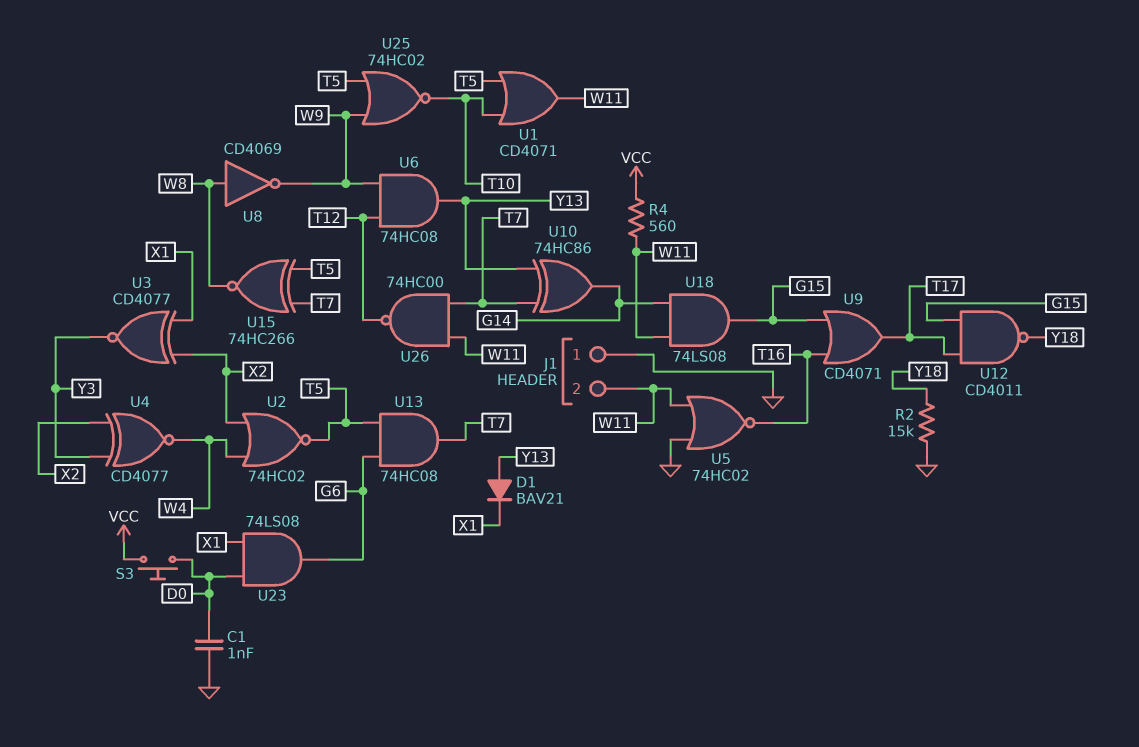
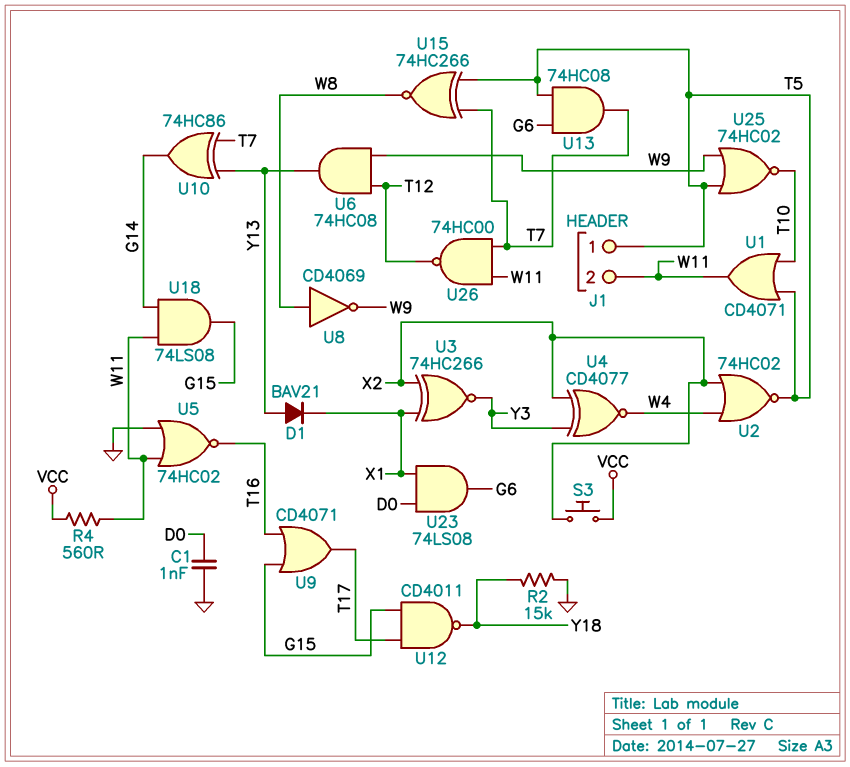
J1 pin 1: GND -> T5
S3: button (D0, VCC) -> button (VCC, X2)
U3: XNOR CD4077 (in X1, in X2, out Y3) -> XNOR 74HC266 (in X1, in X2, out Y3)

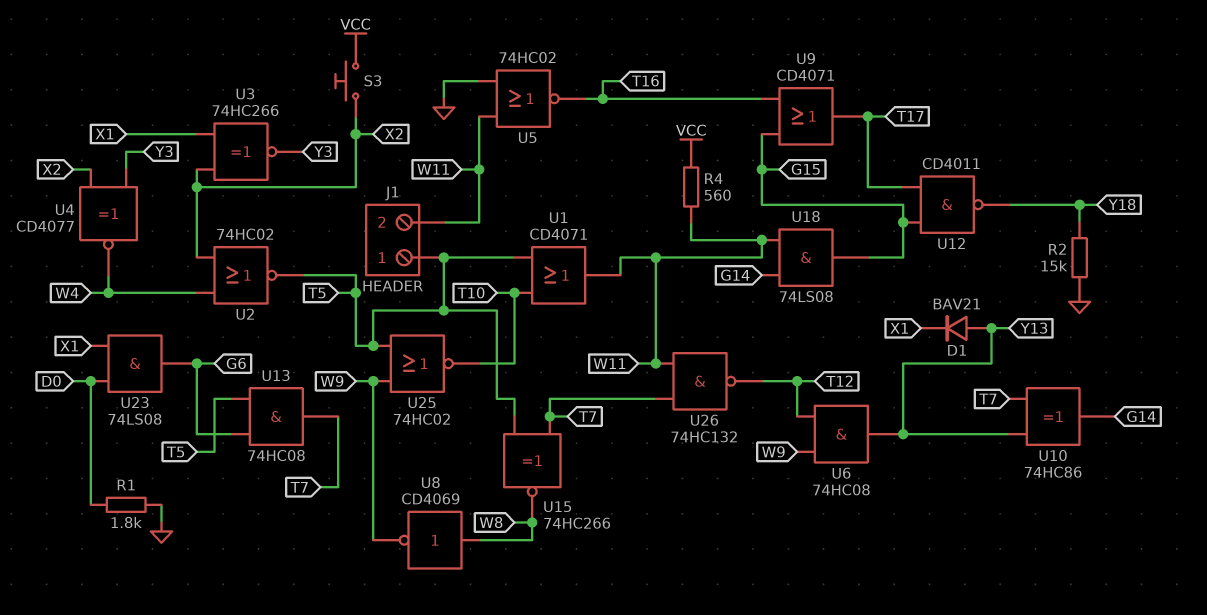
C1: 1nF (D0, GND) -> none
R1: none -> 1.8k (D0, GND)
U26: NAND 74HC00 (in T7, in W11, out T12) -> NAND 74HC132 (in T7, in W11, out T12)

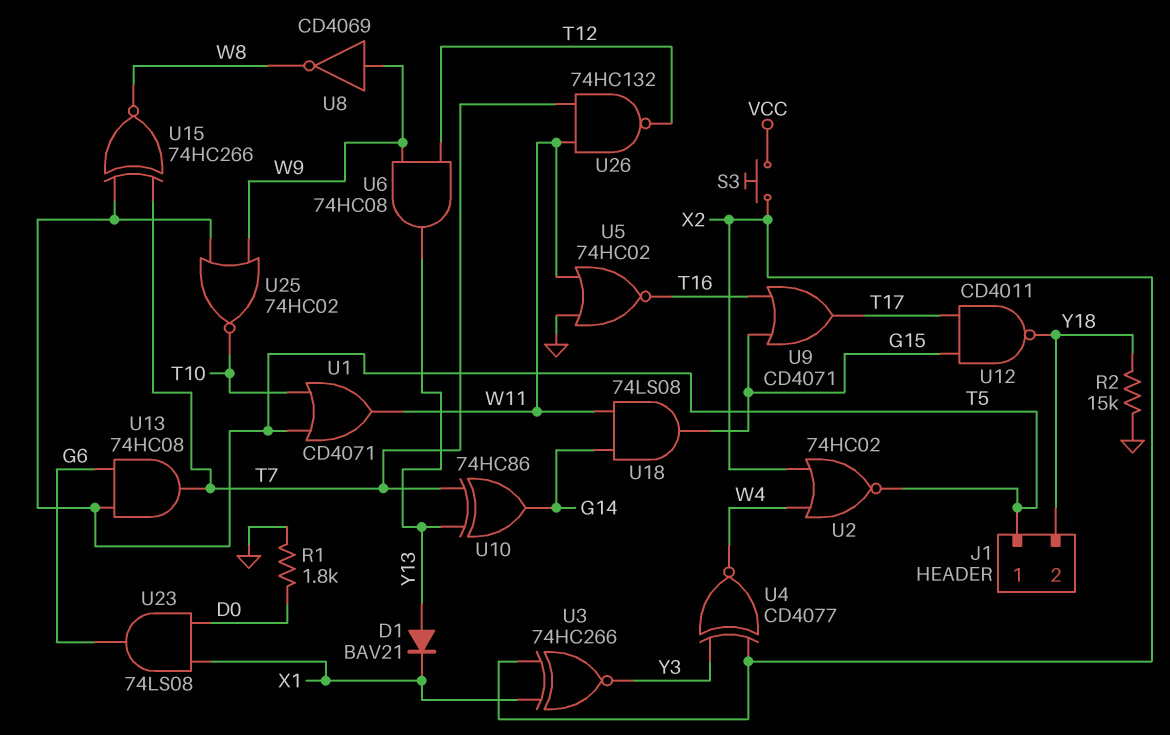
J1 pin 2: W11 -> Y18
R4: 560 (VCC, W11) -> none
U8: NOT CD4069 (in W8, out W9) -> NOT CD4069 (in W9, out W8)

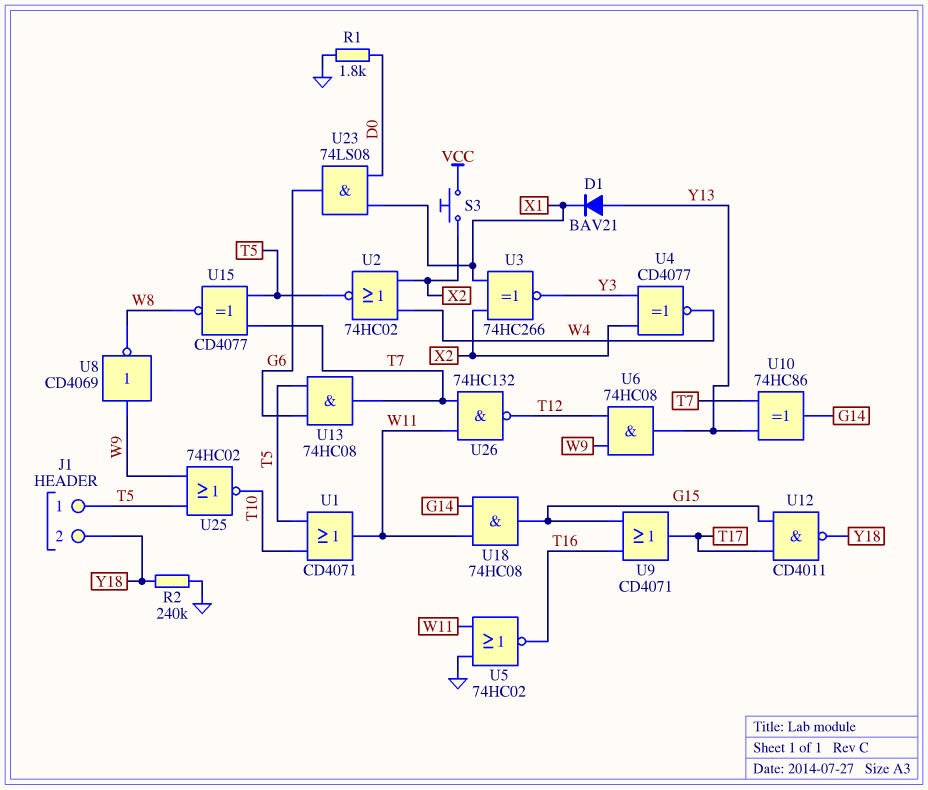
R2: 15k (GND, Y18) -> 240k (GND, Y18)
U15: XNOR 74HC266 (in T5, in T7, out W8) -> XNOR CD4077 (in T5, in T7, out W8)
U18: AND 74LS08 (in G14, in W11, out G15) -> AND 74HC08 (in G14, in W11, out G15)

